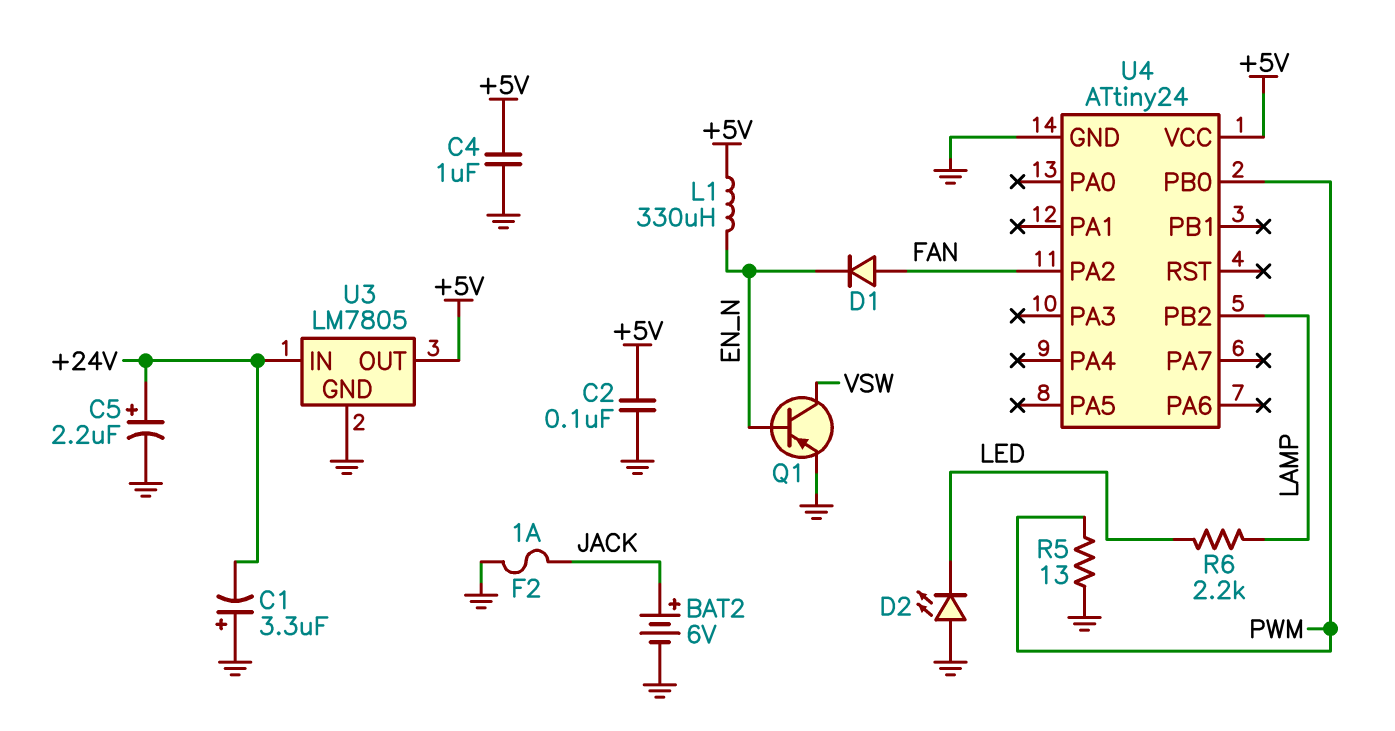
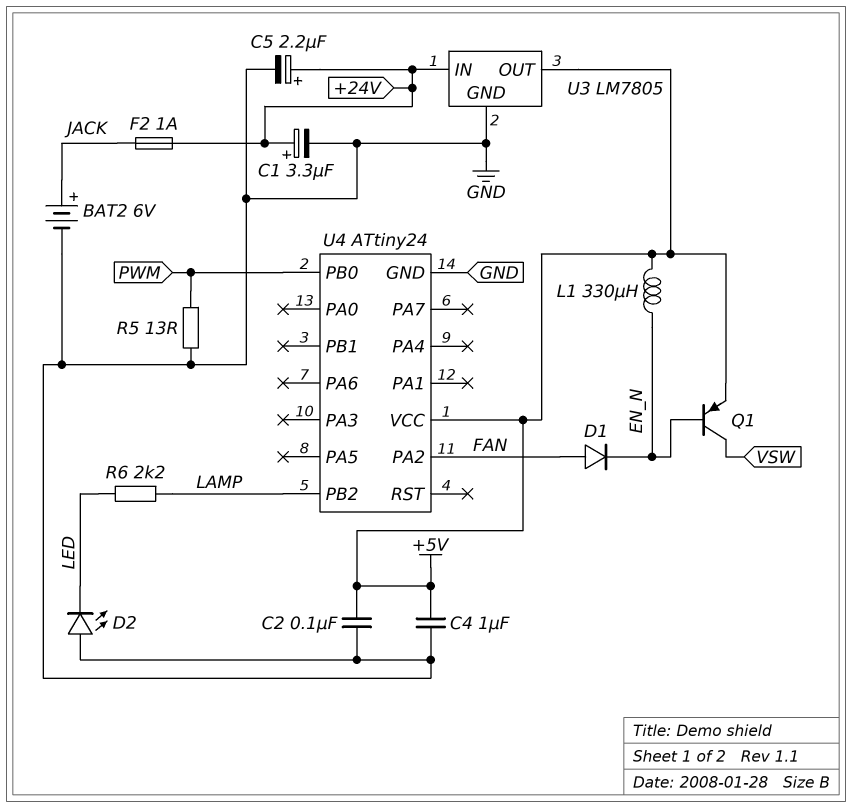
C1: 3.3uF (plus GND, minus +24V) -> 3.3uF (plus +24V, minus GND)
F2: 1A (GND, JACK) -> 1A (+24V, JACK)
Q1: PNP (B EN_N, C VSW, E GND) -> PNP (B EN_N, C VSW, E +5V)

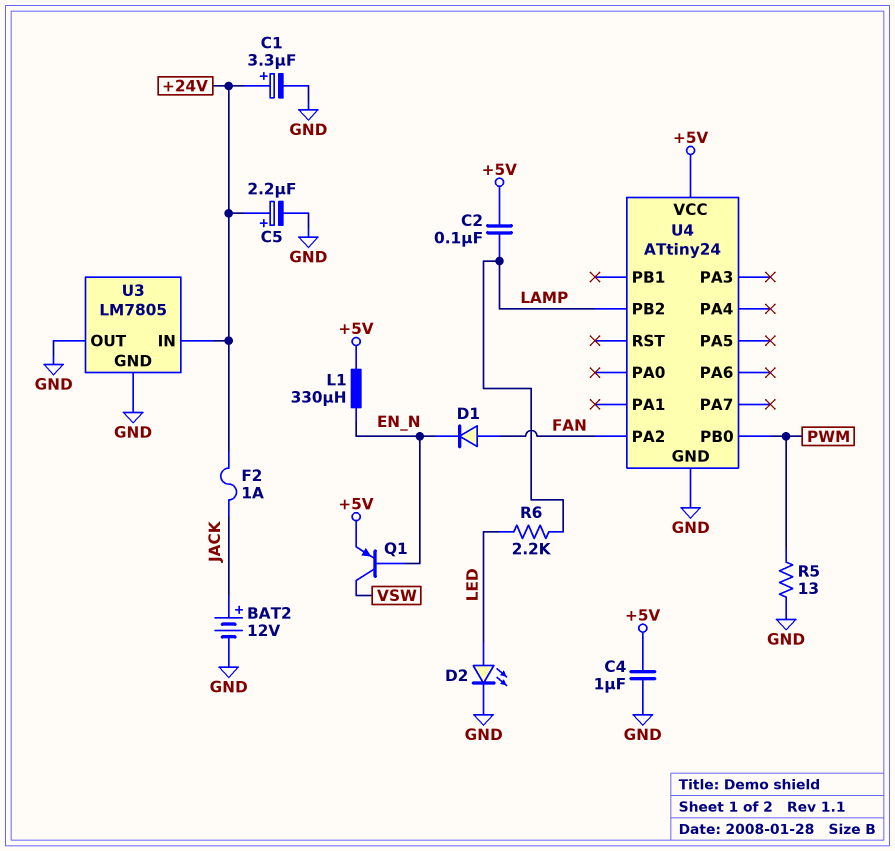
BAT2: 6V (plus JACK, minus GND) -> 12V (plus JACK, minus GND)
C2: 100nF (+5V, GND) -> 100nF (+5V, LAMP)
D2: LED (A GND, K LED) -> LED (A LED, K GND)
U3 pin OUT: +5V -> GND

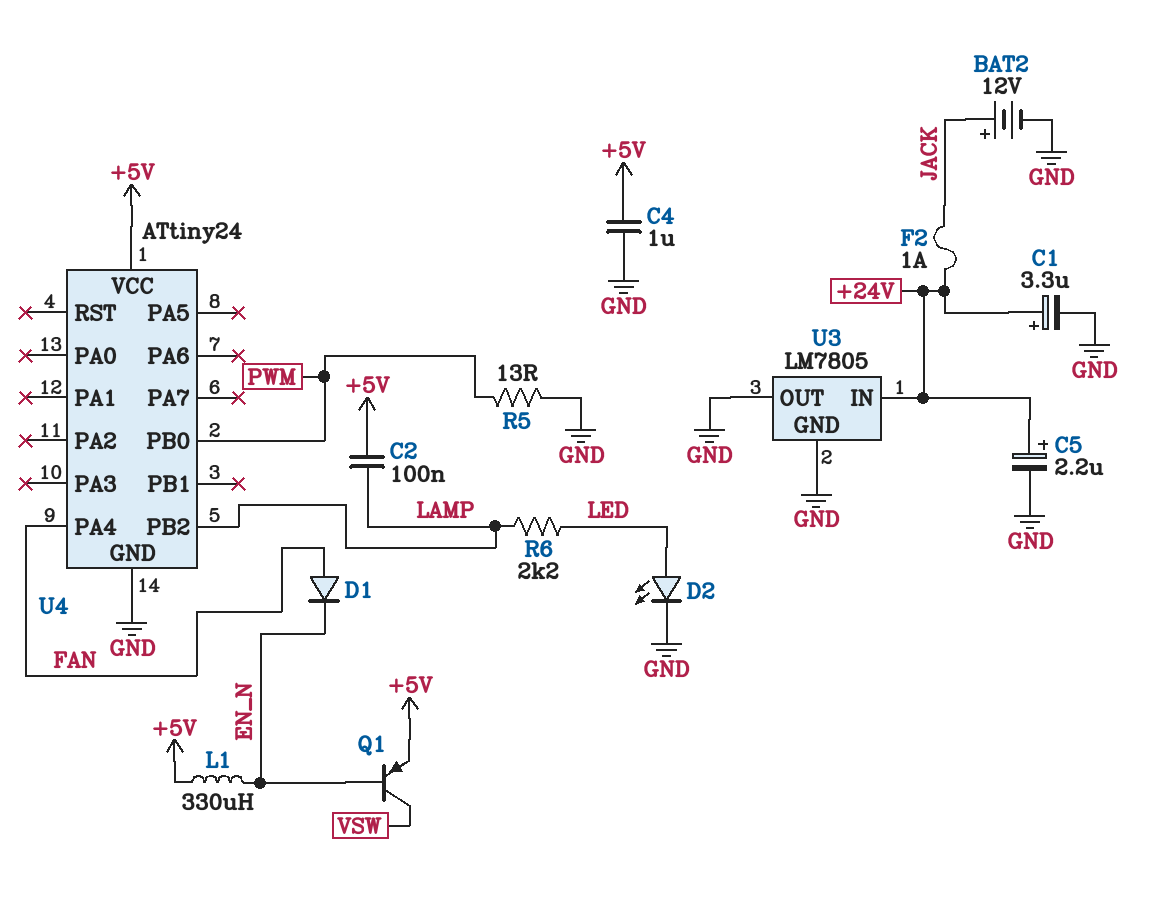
U4 pin PA2: FAN -> none
U4 pin PA4: none -> FAN

